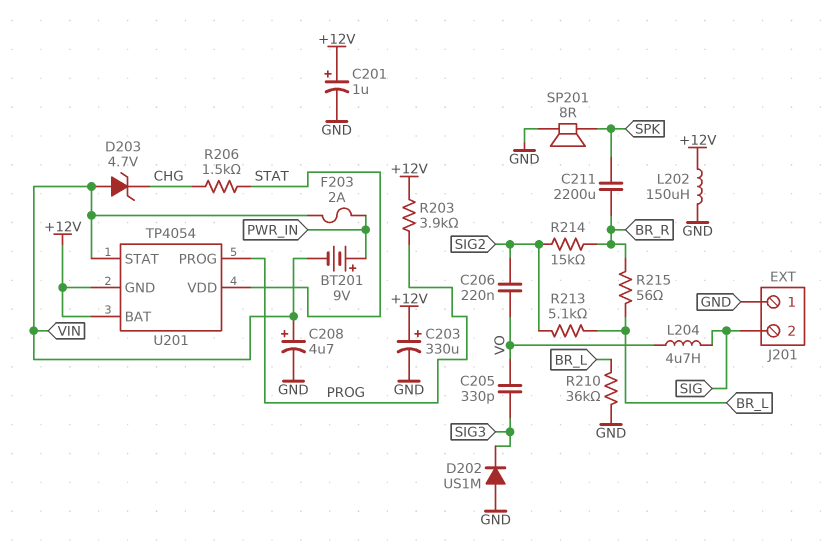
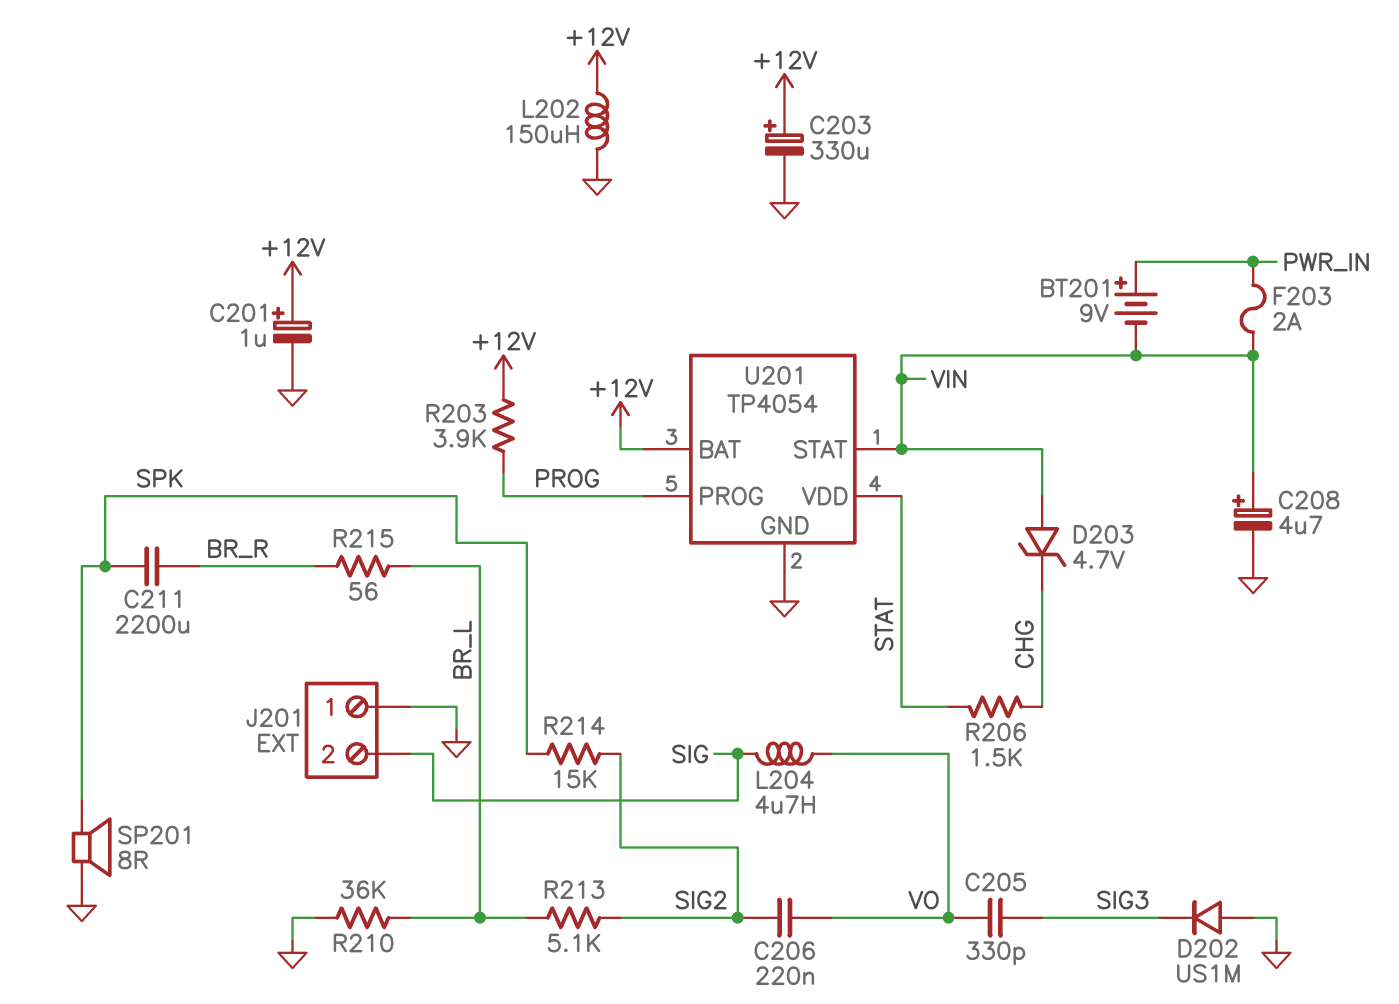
R214: 15k (BR_R, SIG2) -> 15k (SIG2, SPK)
U201 pin GND: +12V -> GND

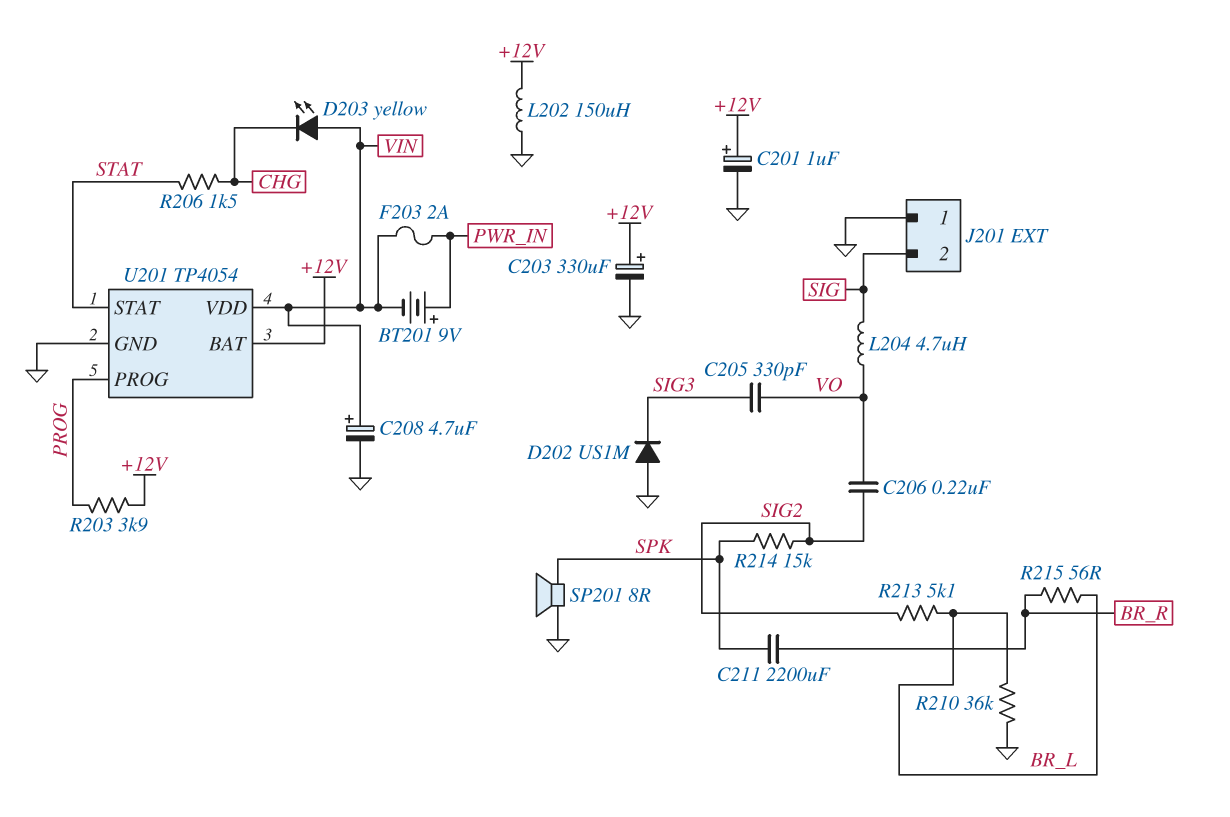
D203: zener 4.7V (A VIN, K CHG) -> LED yellow (A VIN, K CHG)
U201 pin STAT: VIN -> STAT
U201 pin VDD: STAT -> VIN

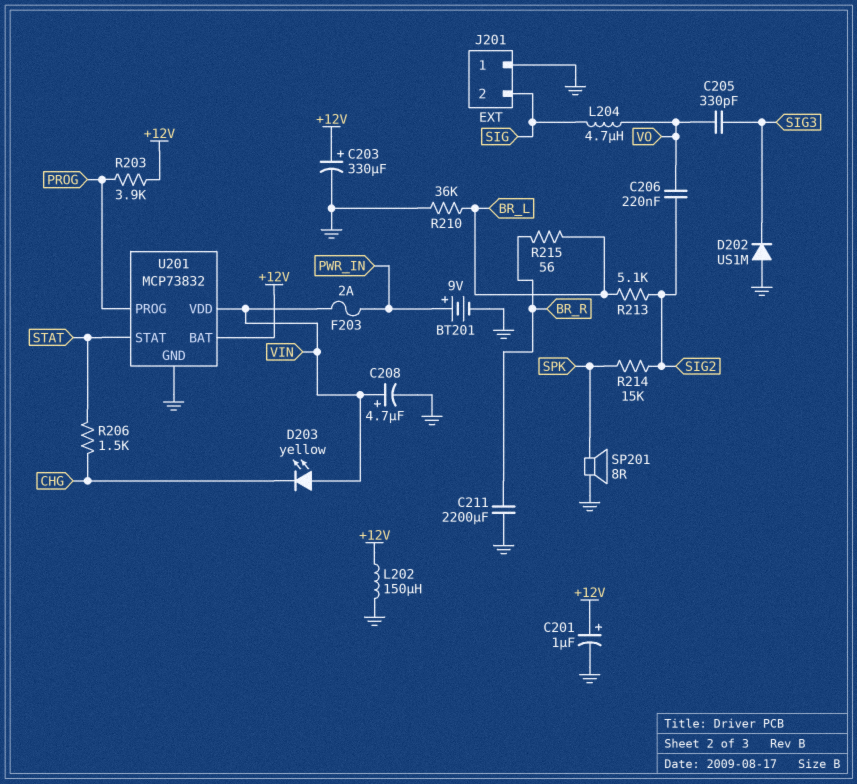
BT201: 9V (plus PWR_IN, minus VIN) -> 9V (plus PWR_IN, minus GND)
C211: 2200uF (BR_R, SPK) -> 2200uF (BR_R, GND)
U201: TP4054 -> MCP73832

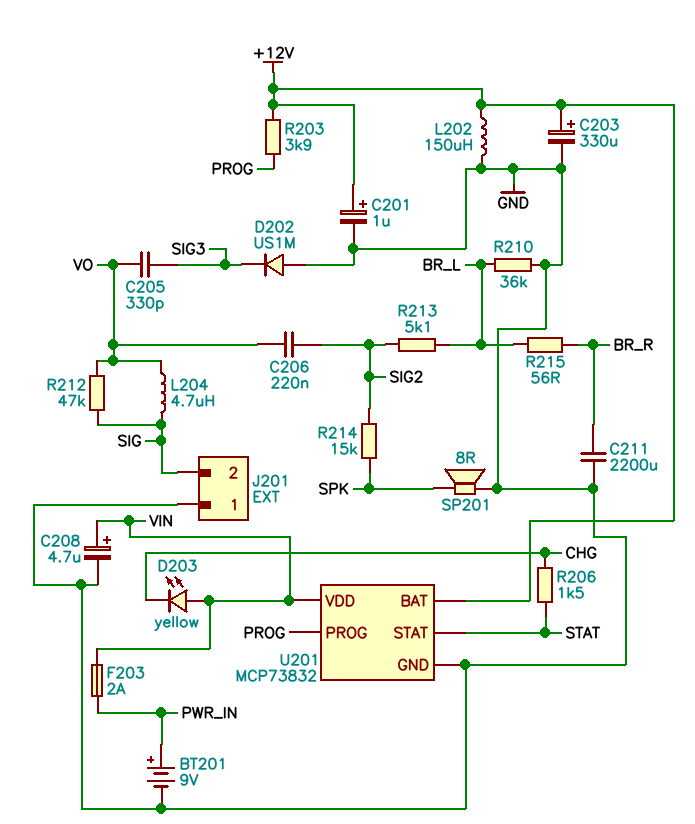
R212: none -> 47k (SIG, VO)

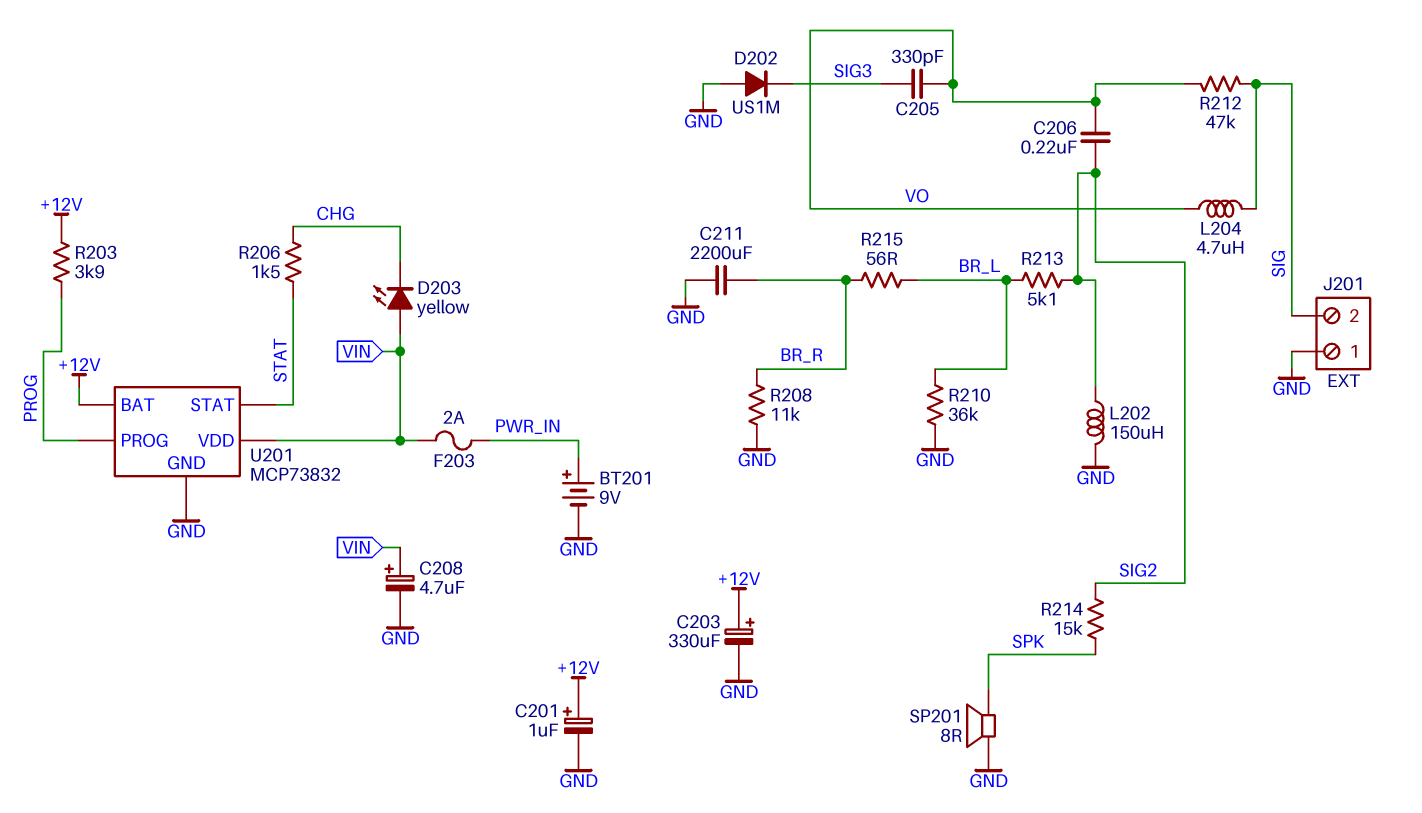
L202: 150uH (+12V, GND) -> 150uH (GND, SIG2)
R208: none -> 11k (BR_R, GND)

